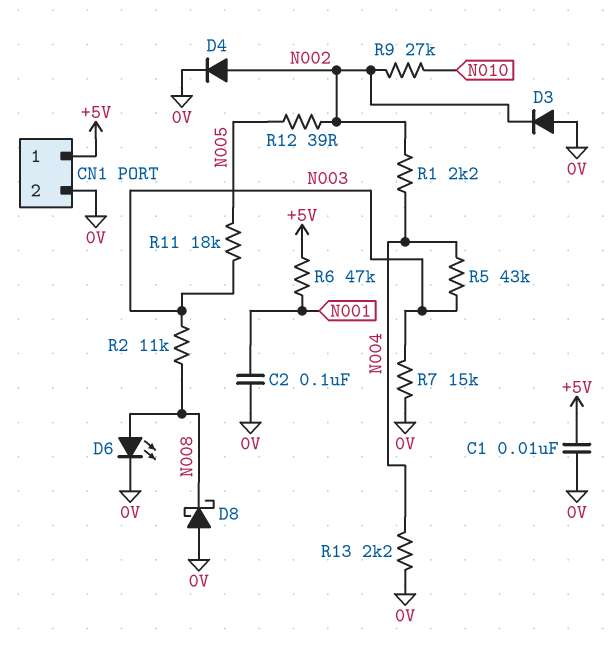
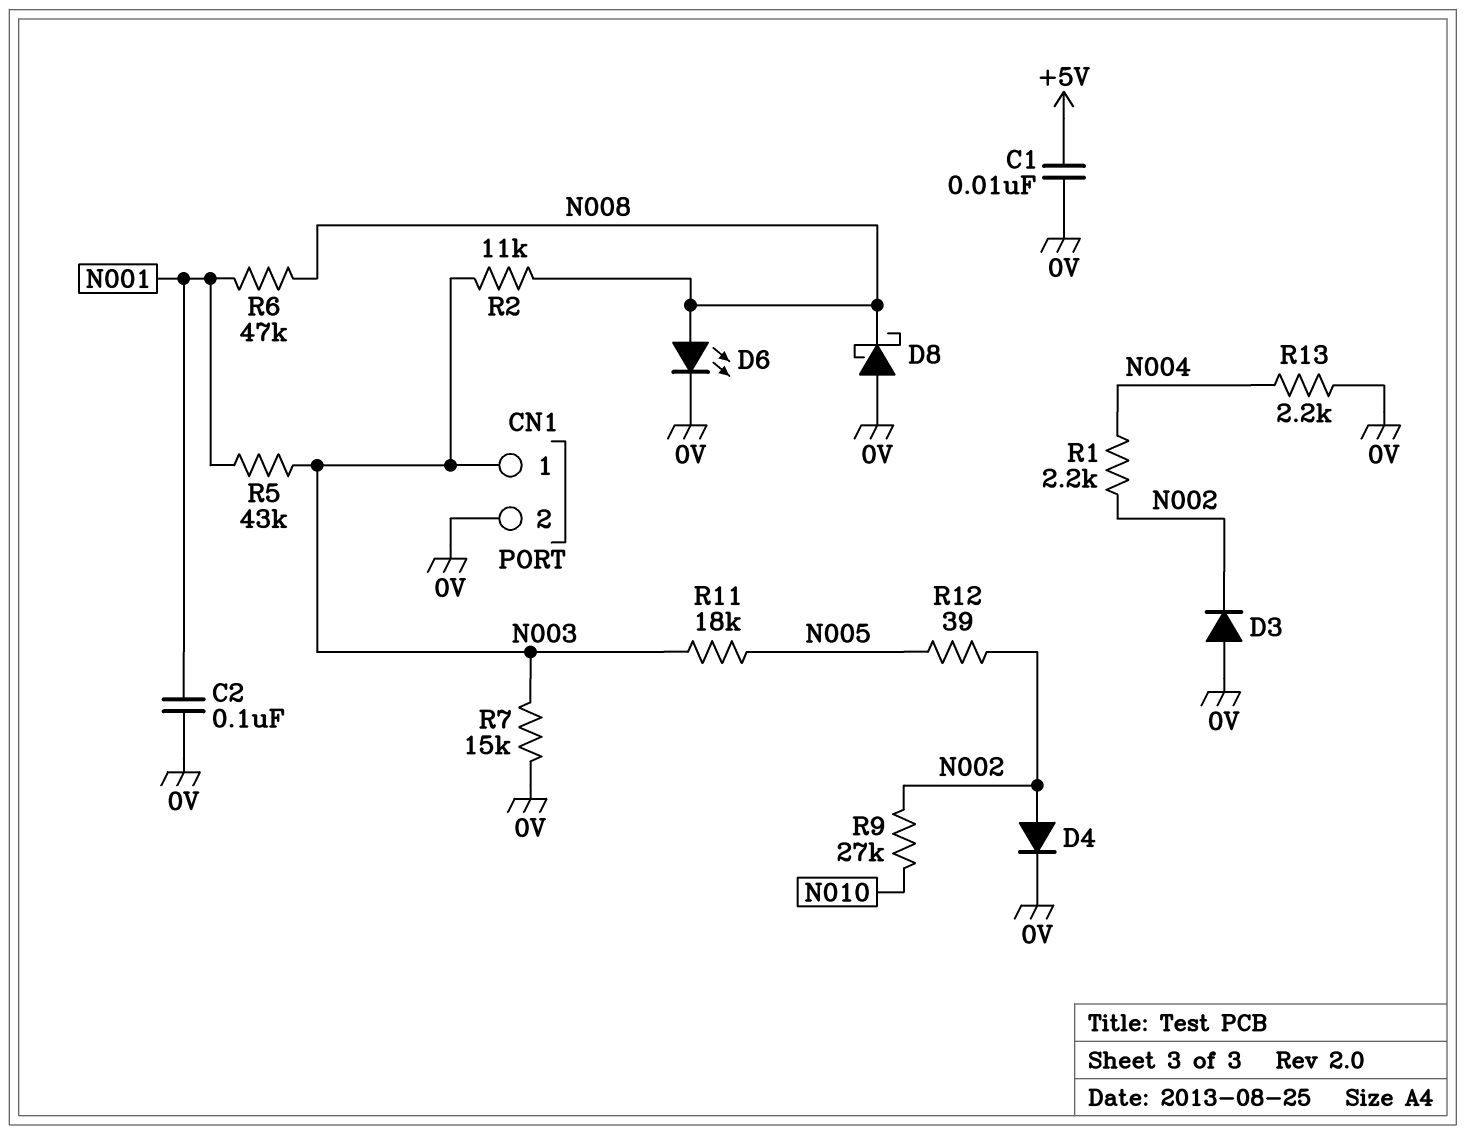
CN1 pin 1: +5V -> N003
R5: 43k (N003, N004) -> 43k (N001, N003)
R6: 47k (+5V, N001) -> 47k (N001, N008)

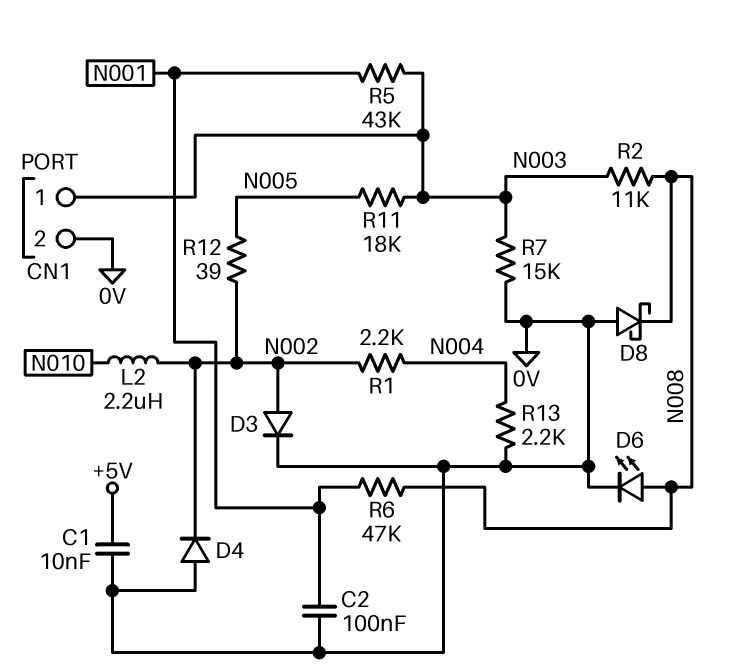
D3: diode (A 0V, K N002) -> diode (A N002, K 0V)
D4: diode (A N002, K 0V) -> diode (A 0V, K N002)
L2: none -> 2.2uH (N002, N010)
R9: 27k (N002, N010) -> none

